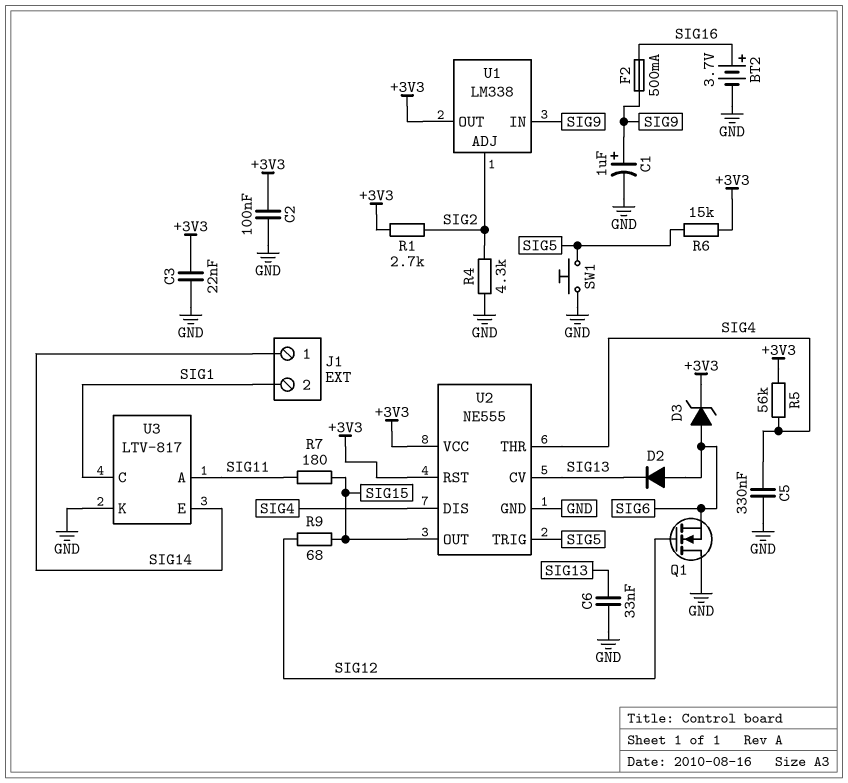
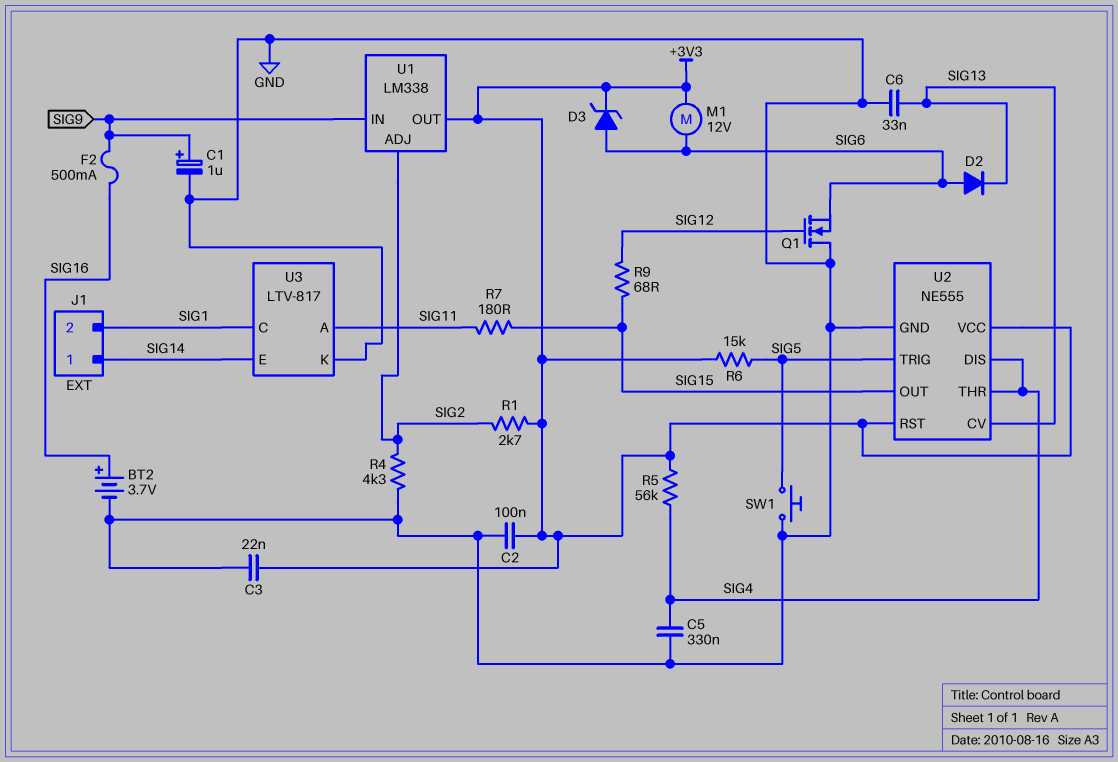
M1: none -> motor 12V (+3V3, SIG6)

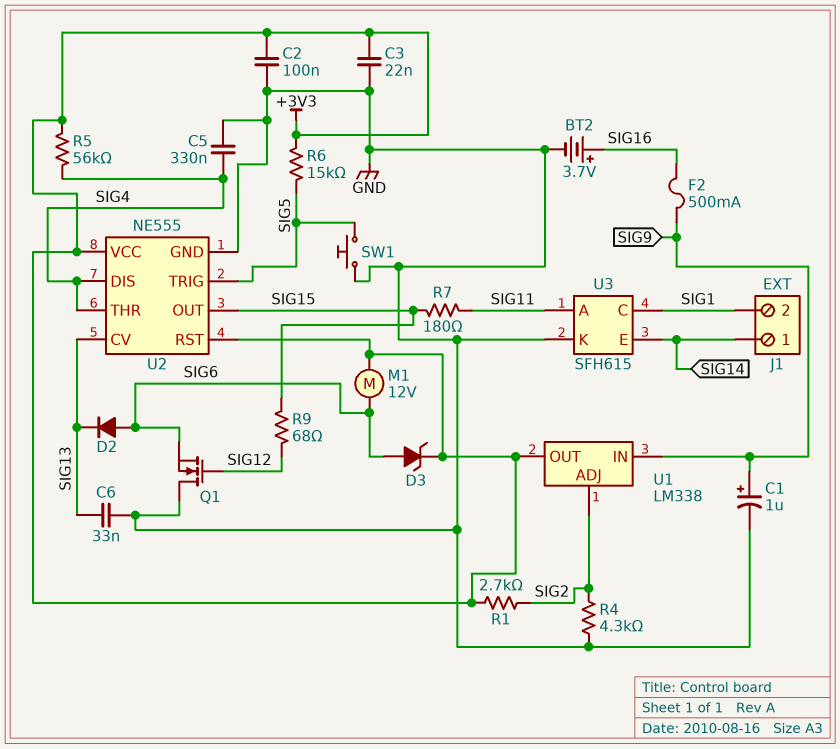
U3: LTV-817 -> SFH615

